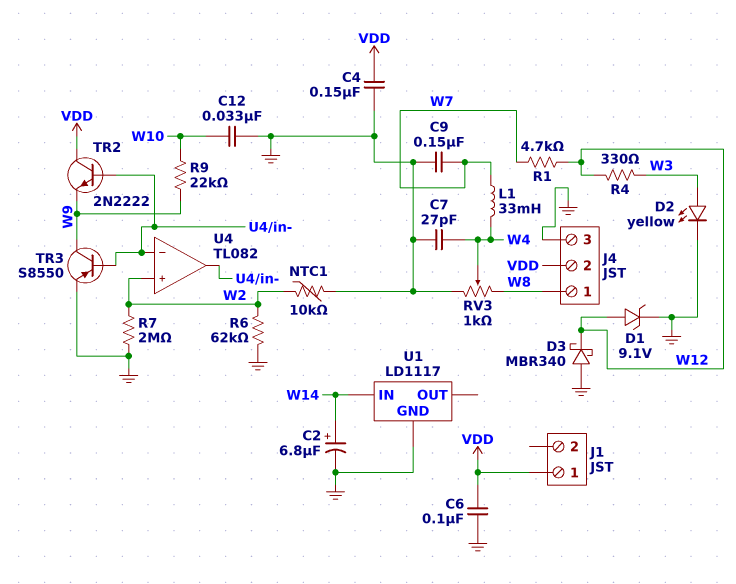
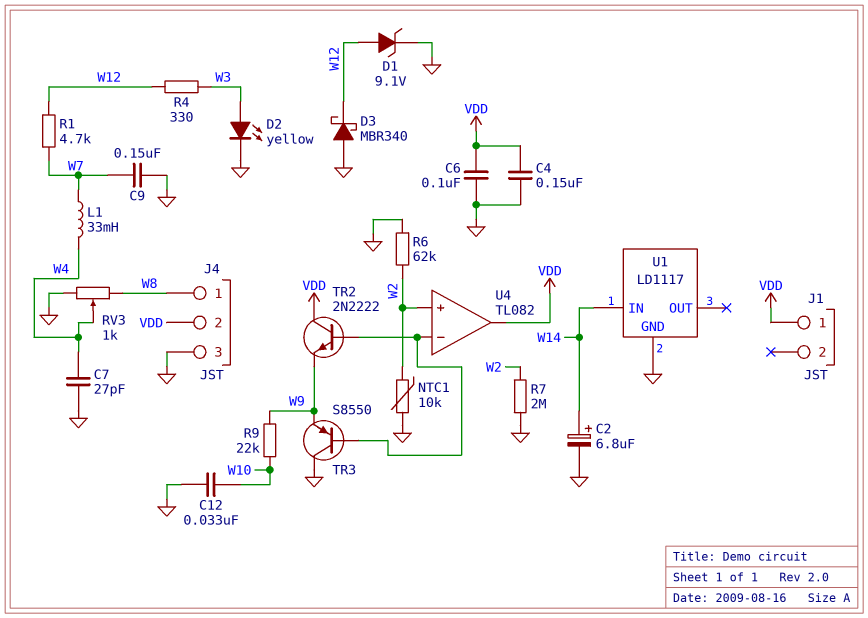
TR3: PNP S8550 (B U4/in-, C W9, E GND) -> PNP S8550 (B U4/in-, C GND, E W9)
U4 pin out: U4/in- -> VDD

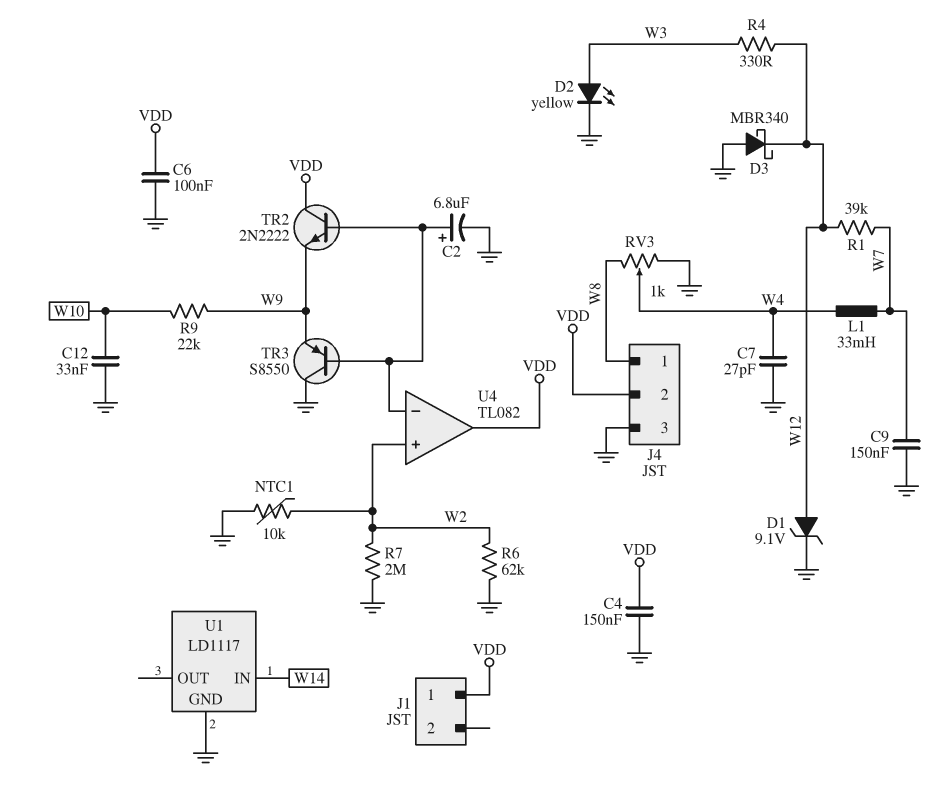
C2: 6.8uF (plus W14, minus GND) -> 6.8uF (plus U4/in-, minus GND)
R1: 4.7k (W7, W12) -> 39k (W7, W12)

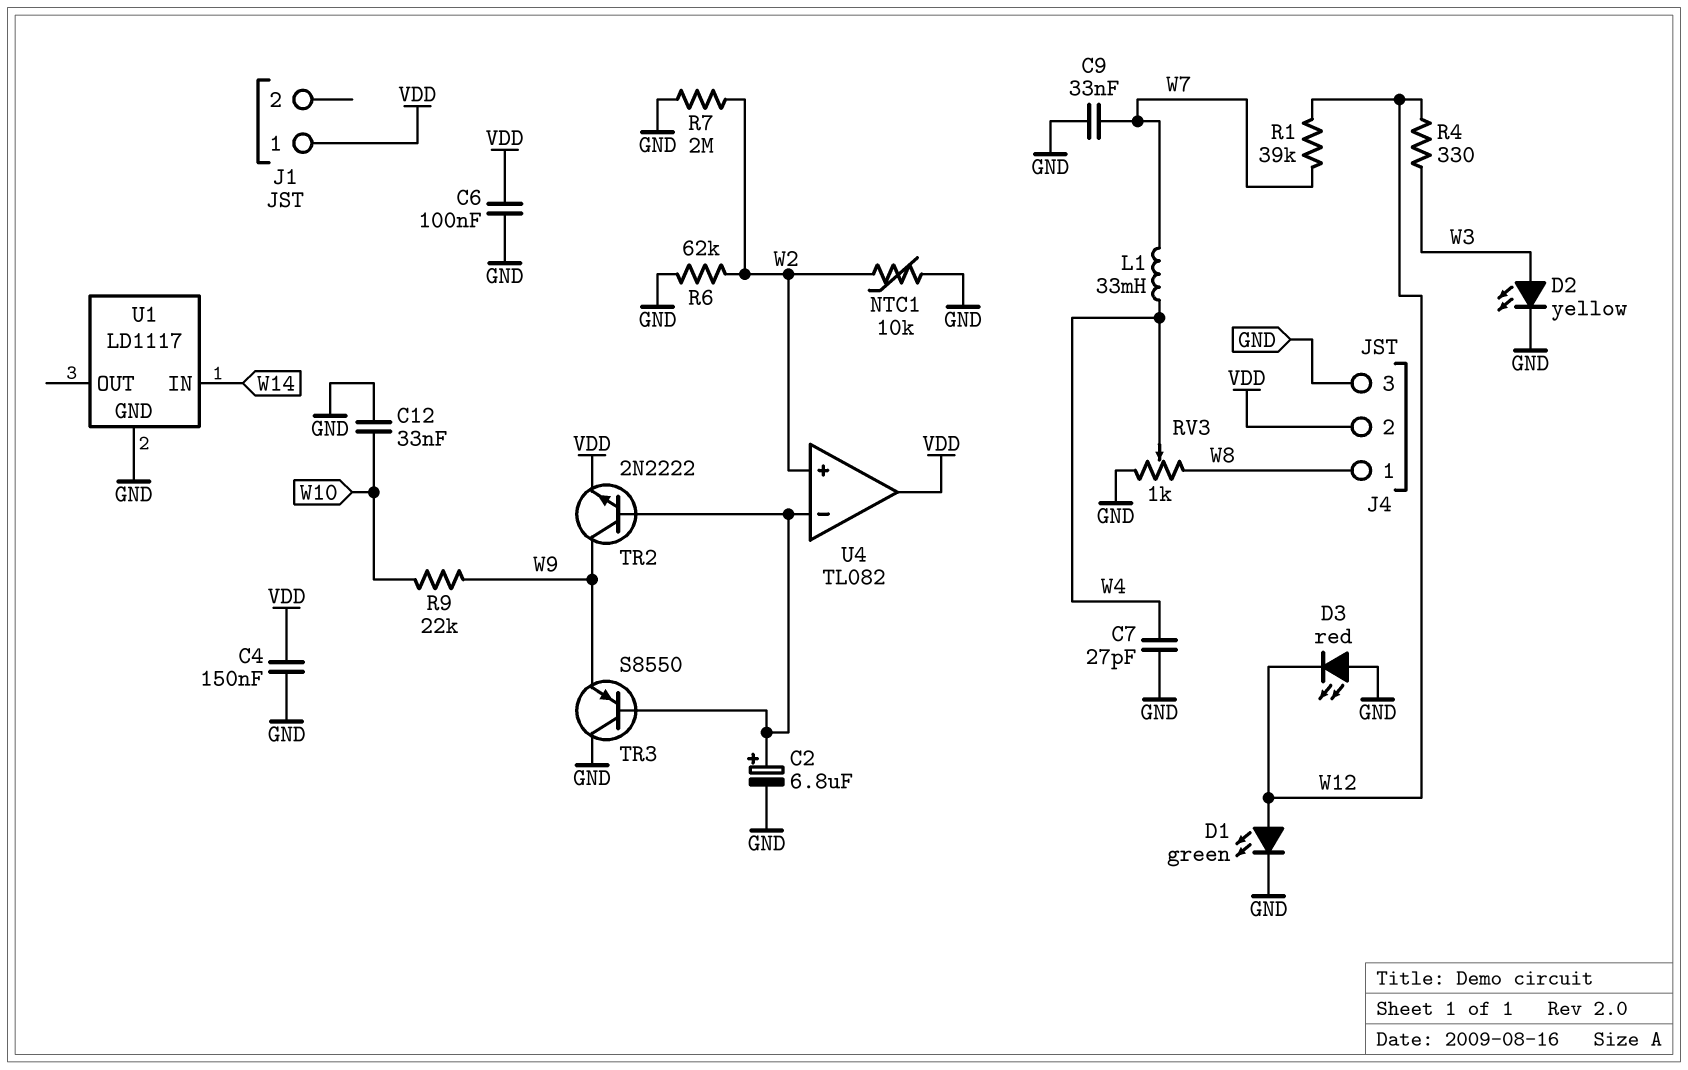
C9: 150nF (GND, W7) -> 33nF (GND, W7)
D1: zener 9.1V (A W12, K GND) -> LED green (A W12, K GND)
D3: schottky MBR340 (A GND, K W12) -> LED red (A GND, K W12)
TR2: NPN 2N2222 (B U4/in-, C VDD, E W9) -> NPN 2N2222 (B U4/in-, C W9, E VDD)

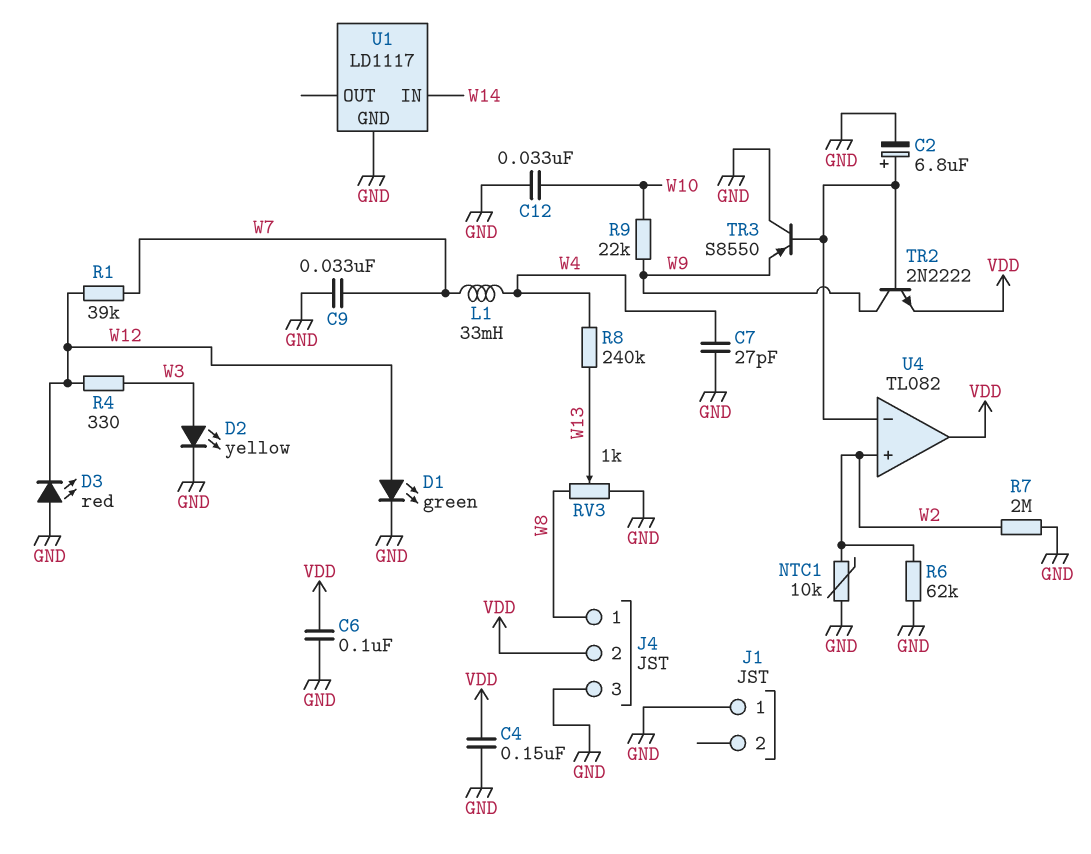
J1 pin 1: VDD -> GND
R8: none -> 240k (W4, W13)
RV3: 1k (GND, W8, wiper W4) -> 1k (GND, W8, wiper W13)

